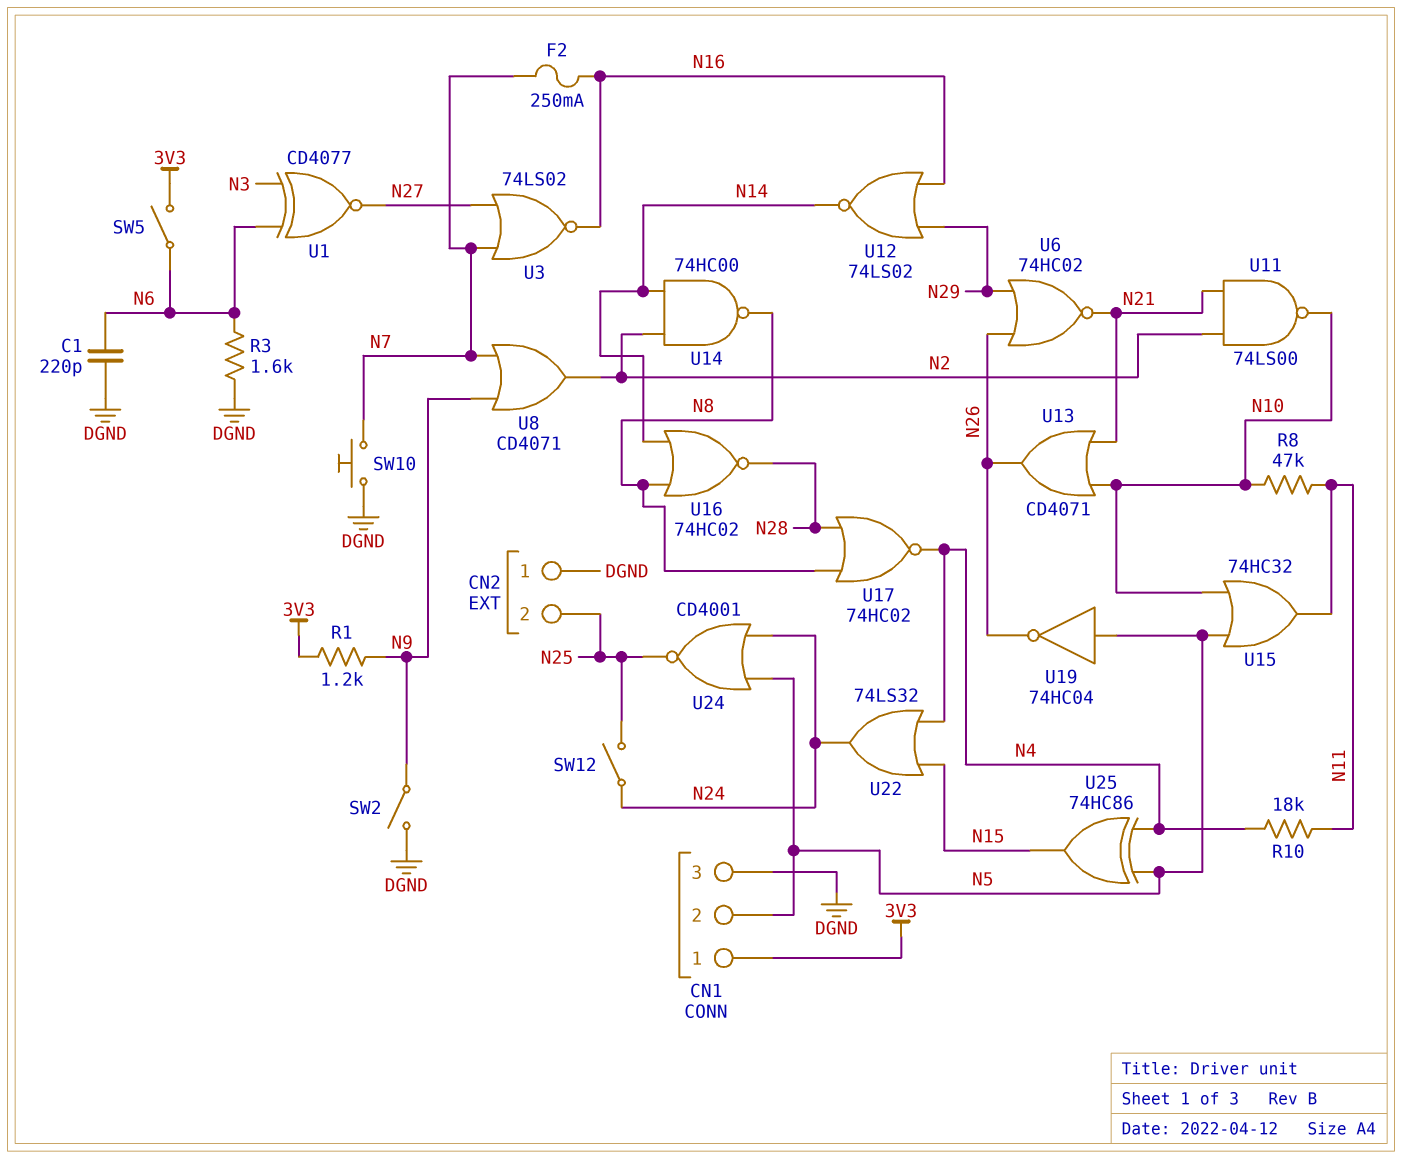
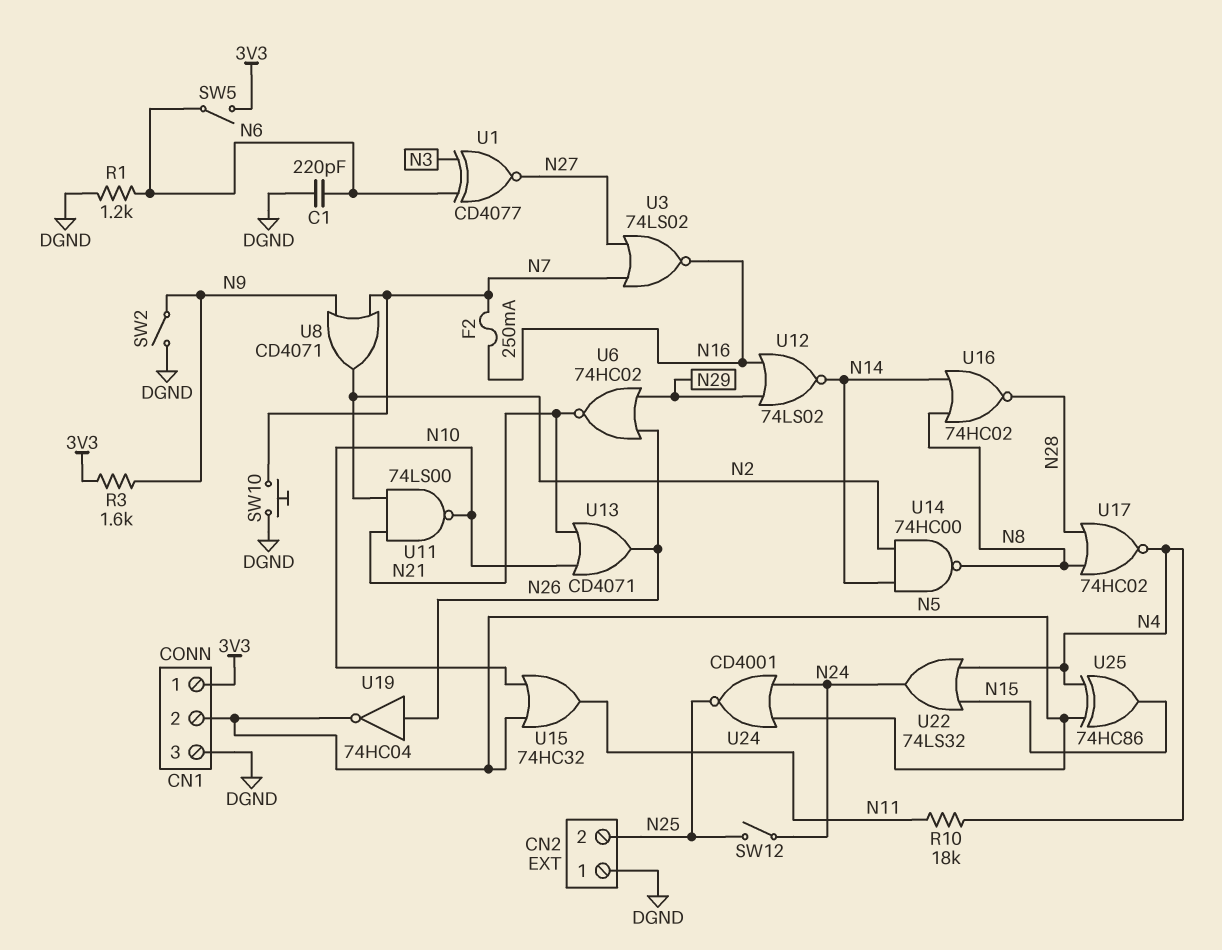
R1: 1.2k (3V3, N9) -> 1.2k (DGND, N6)
R3: 1.6k (DGND, N6) -> 1.6k (3V3, N9)
R8: 47k (N10, N11) -> none
U19: NOT 74HC04 (in N5, out N26) -> NOT 74HC04 (in N26, out N5)

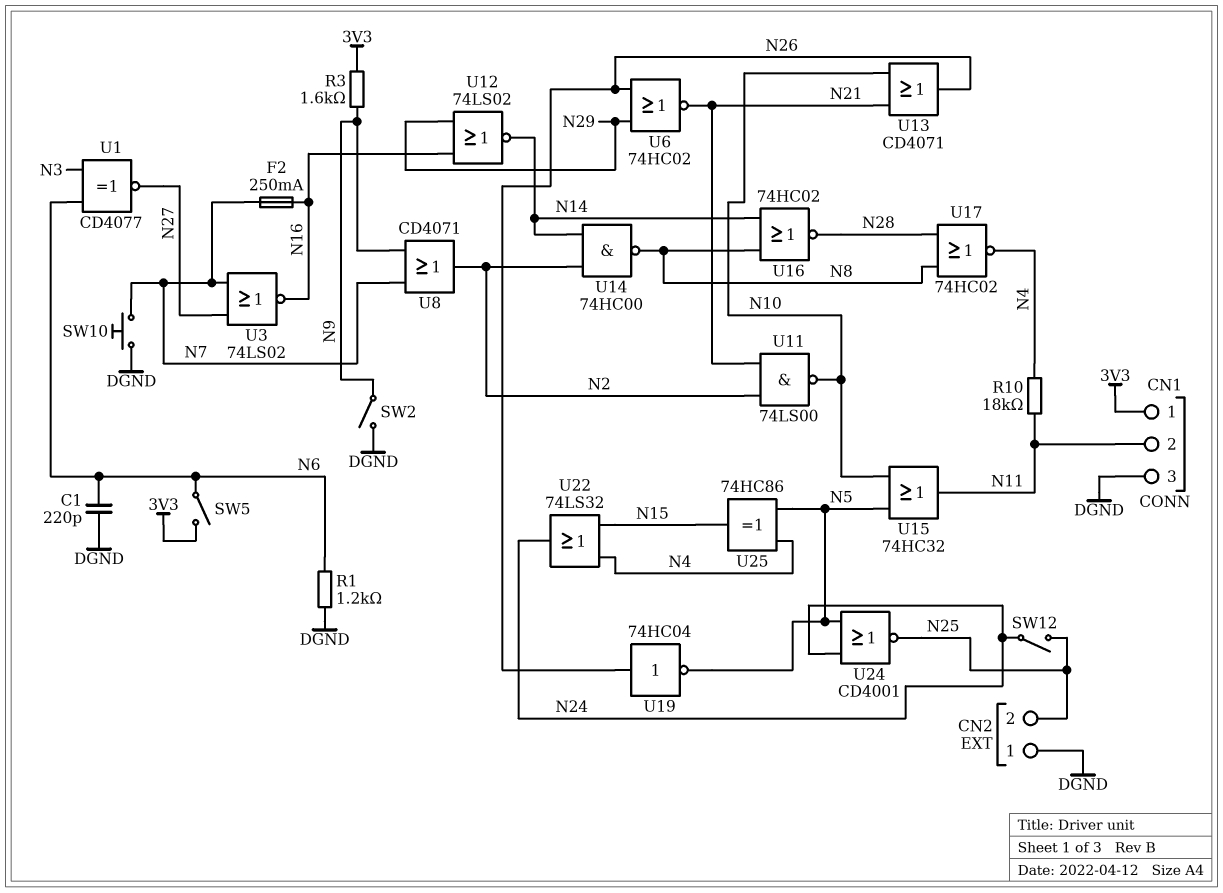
CN1 pin 2: N5 -> N11

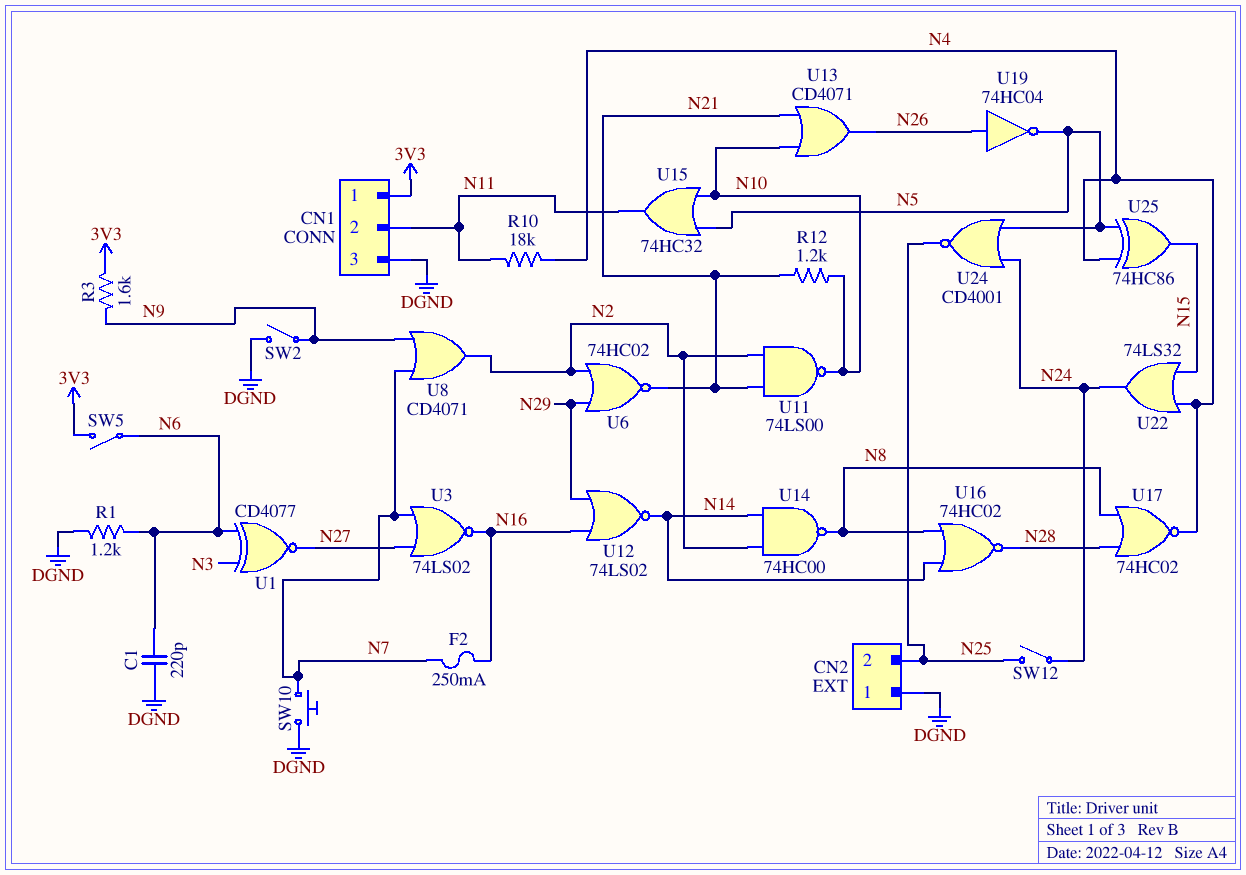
R12: none -> 1.2k (N10, N21)
U6: NOR 74HC02 (in N26, in N29, out N21) -> NOR 74HC02 (in N2, in N29, out N21)

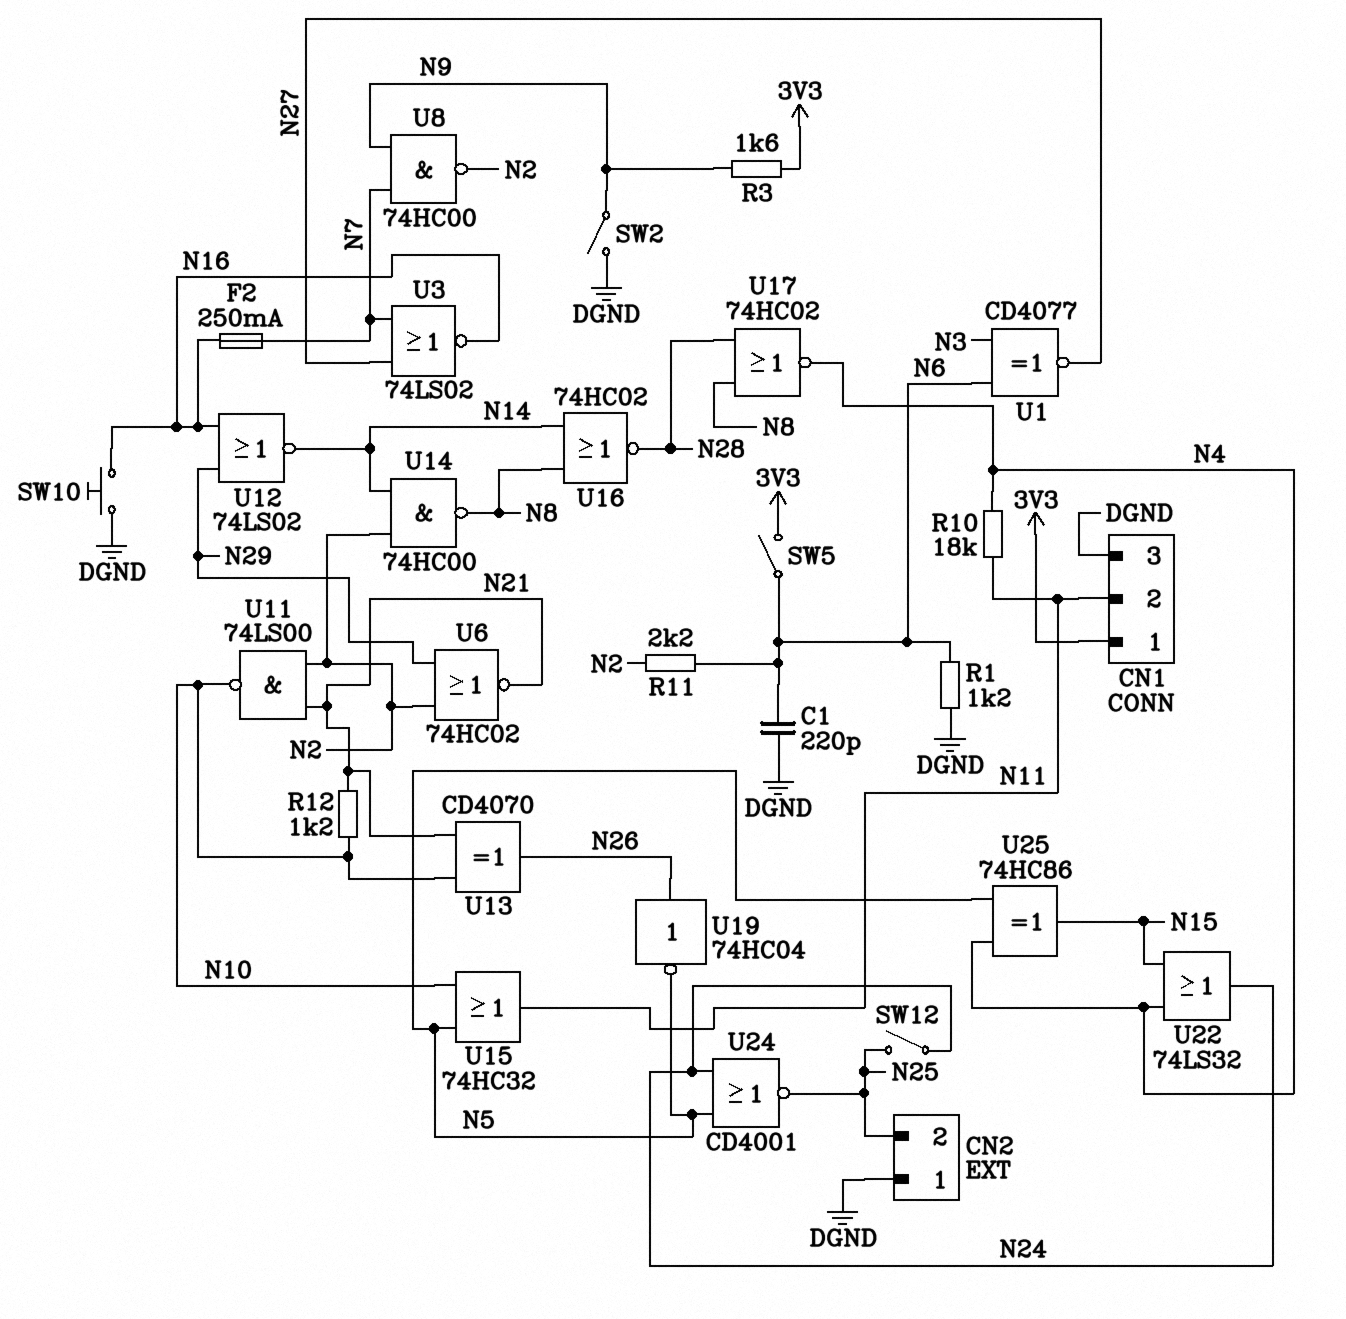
R11: none -> 2.2k (N2, N6)
SW10: button (DGND, N7) -> button (DGND, N16)
U8: OR CD4071 (in N7, in N9, out N2) -> NAND 74HC00 (in N7, in N9, out N2)
U13: OR CD4071 (in N10, in N21, out N26) -> XOR CD4070 (in N10, in N21, out N26)

